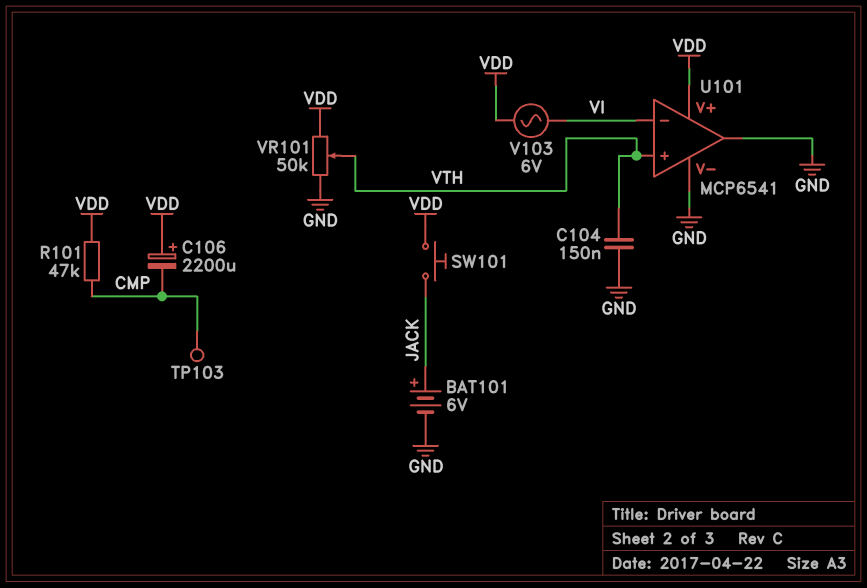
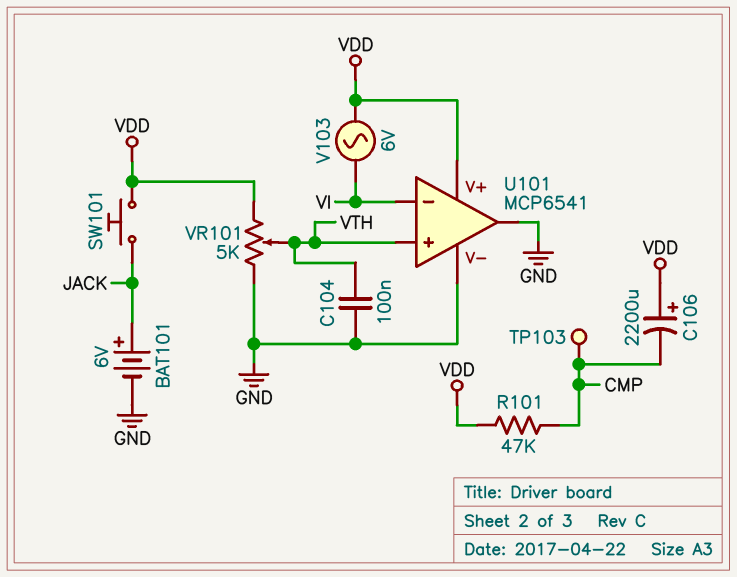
C104: 150nF (GND, VTH) -> 100nF (GND, VTH)
VR101: 50k (GND, VDD, wiper VTH) -> 5k (GND, VDD, wiper VTH)

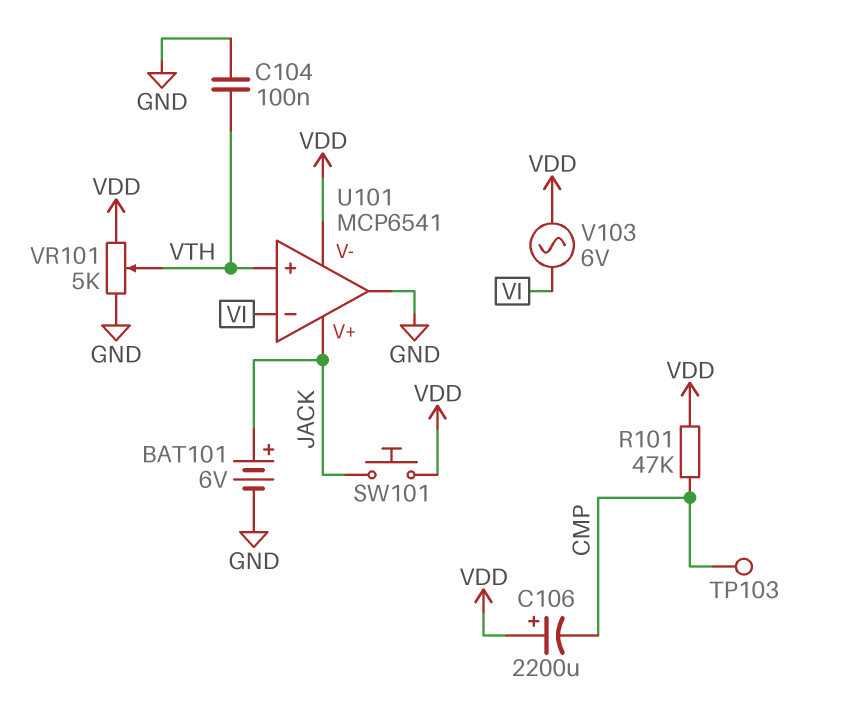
U101 pin V+: VDD -> JACK
U101 pin V-: GND -> VDD

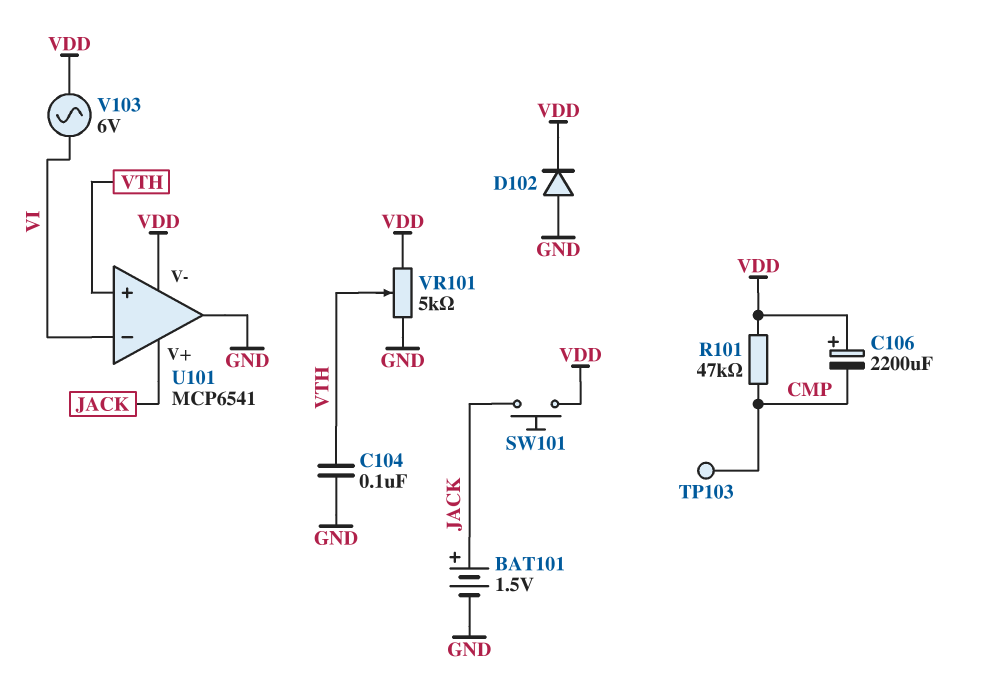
BAT101: 6V (plus JACK, minus GND) -> 1.5V (plus JACK, minus GND)
D102: none -> diode (A GND, K VDD)

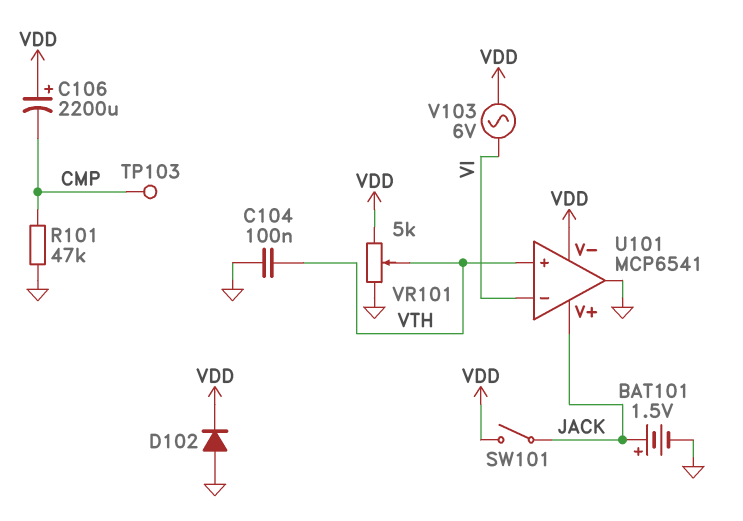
R101: 47k (CMP, VDD) -> 47k (CMP, GND)
SW101: button (JACK, VDD) -> switch (JACK, VDD)

